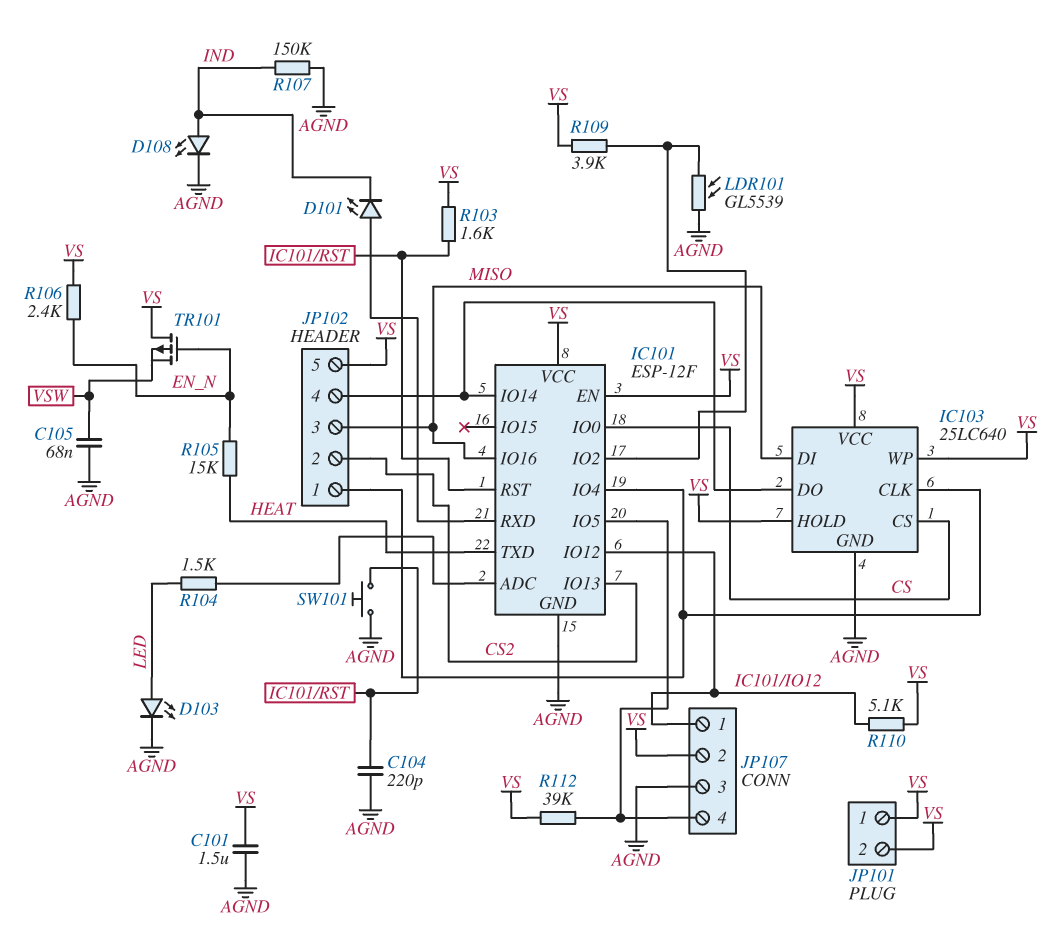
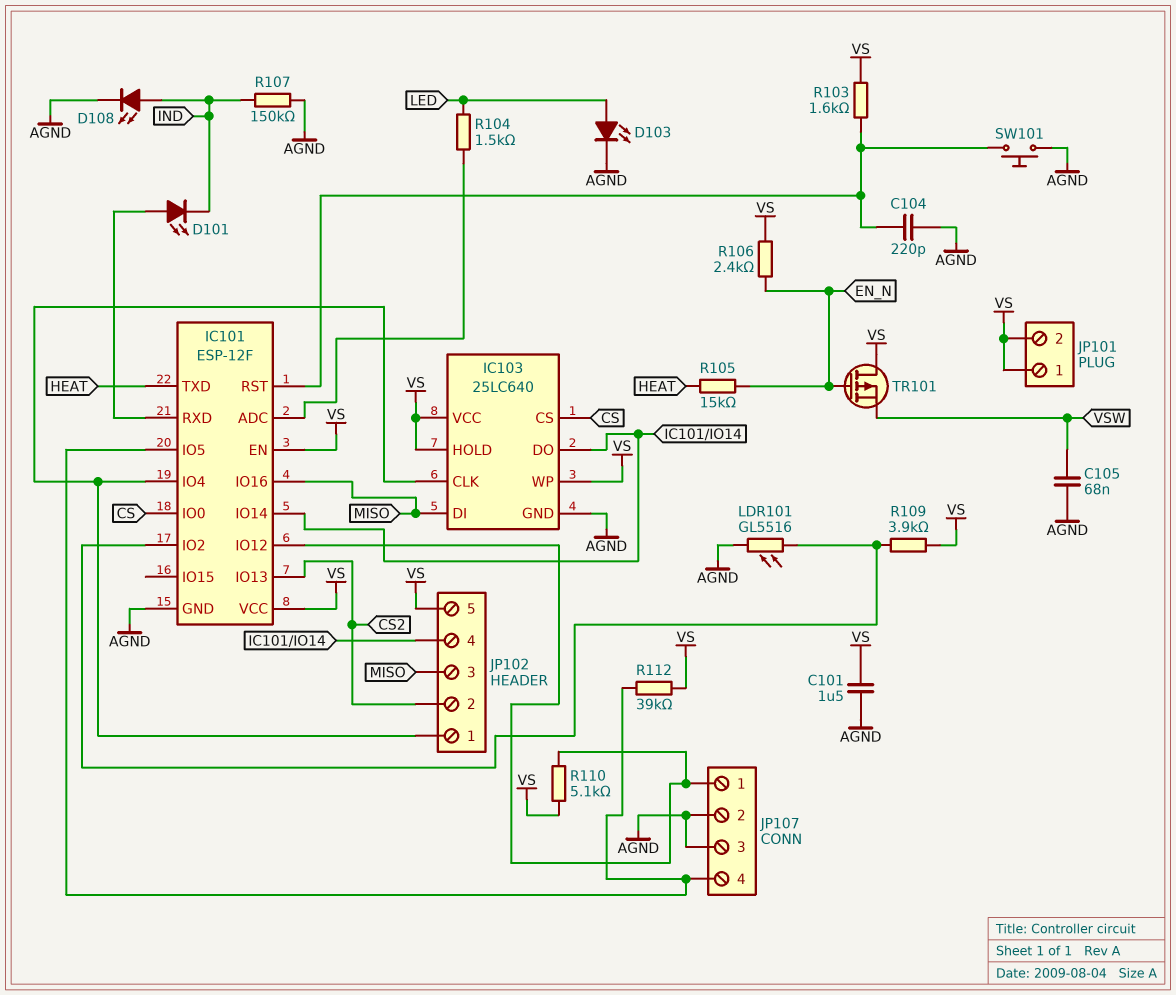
JP107 pin 2: VS -> AGND
LDR101: GL5539 (AGND, IC101/IO2) -> GL5516 (AGND, IC101/IO2)

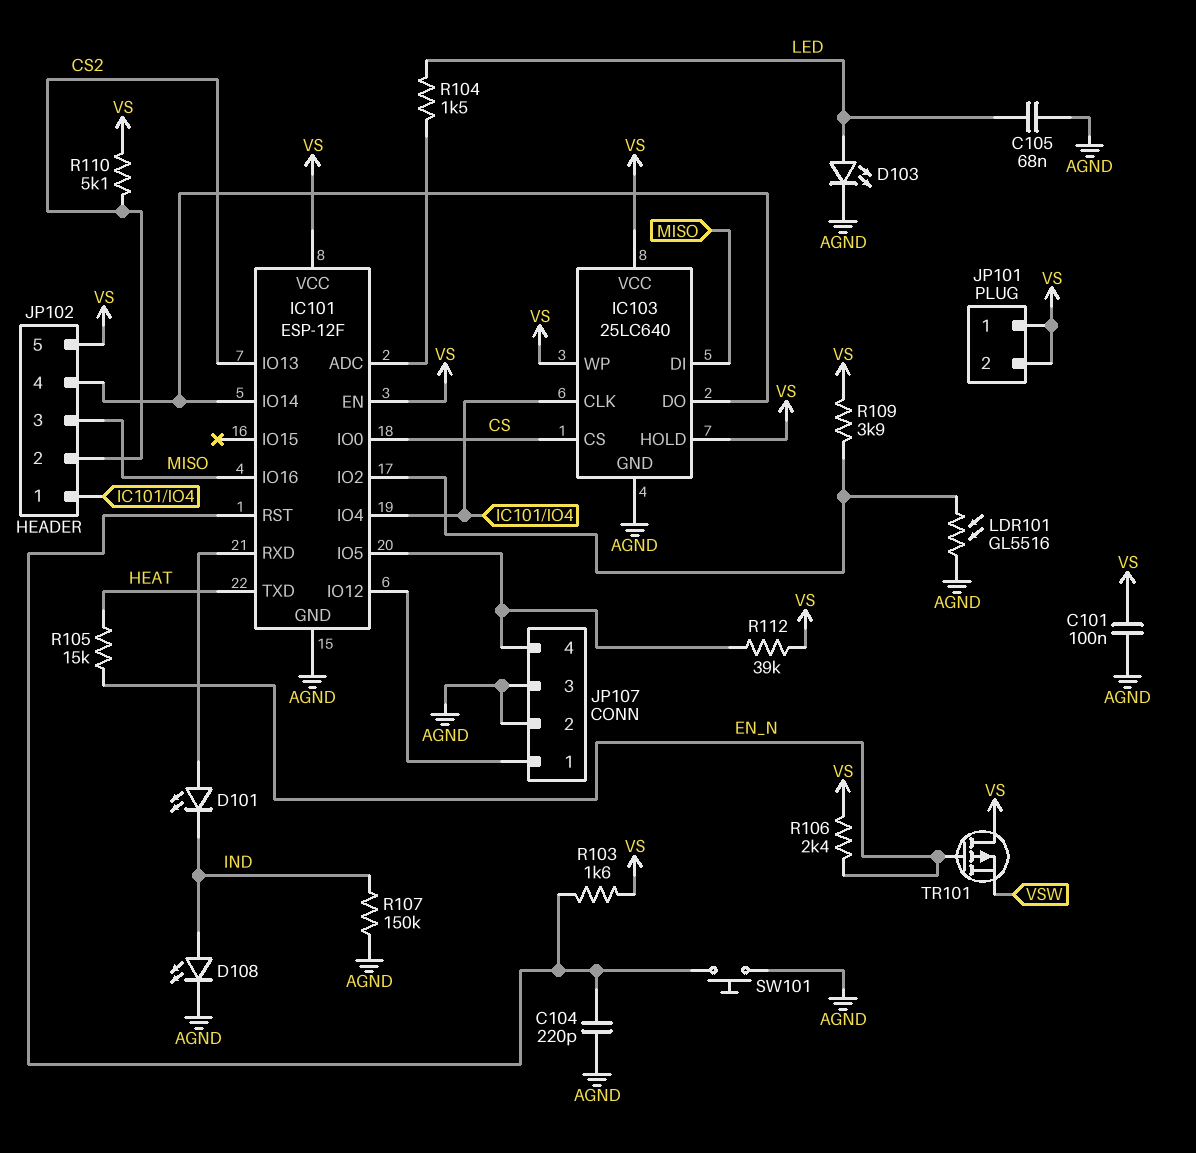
C101: 1.5uF (AGND, VS) -> 100nF (AGND, VS)
C105: 68nF (AGND, VSW) -> 68nF (AGND, LED)
R110: 5.1k (IC101/IO12, VS) -> 5.1k (CS2, VS)

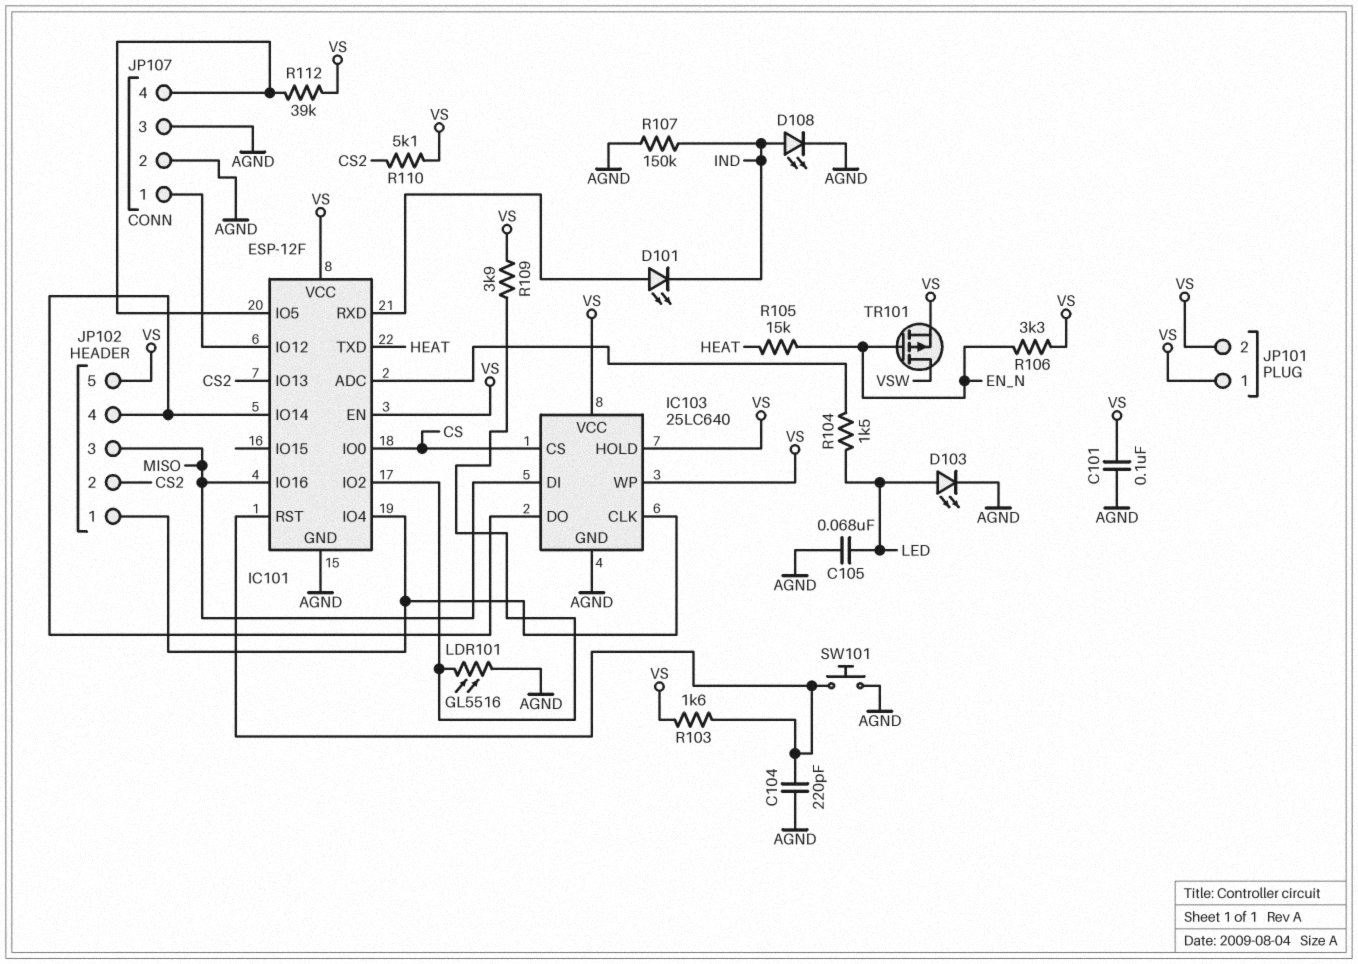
R106: 2.4k (EN_N, VS) -> 3.3k (EN_N, VS)
TR101: PMOS (G EN_N, D VS, S VSW) -> PMOS (G EN_N, D VSW, S VS)

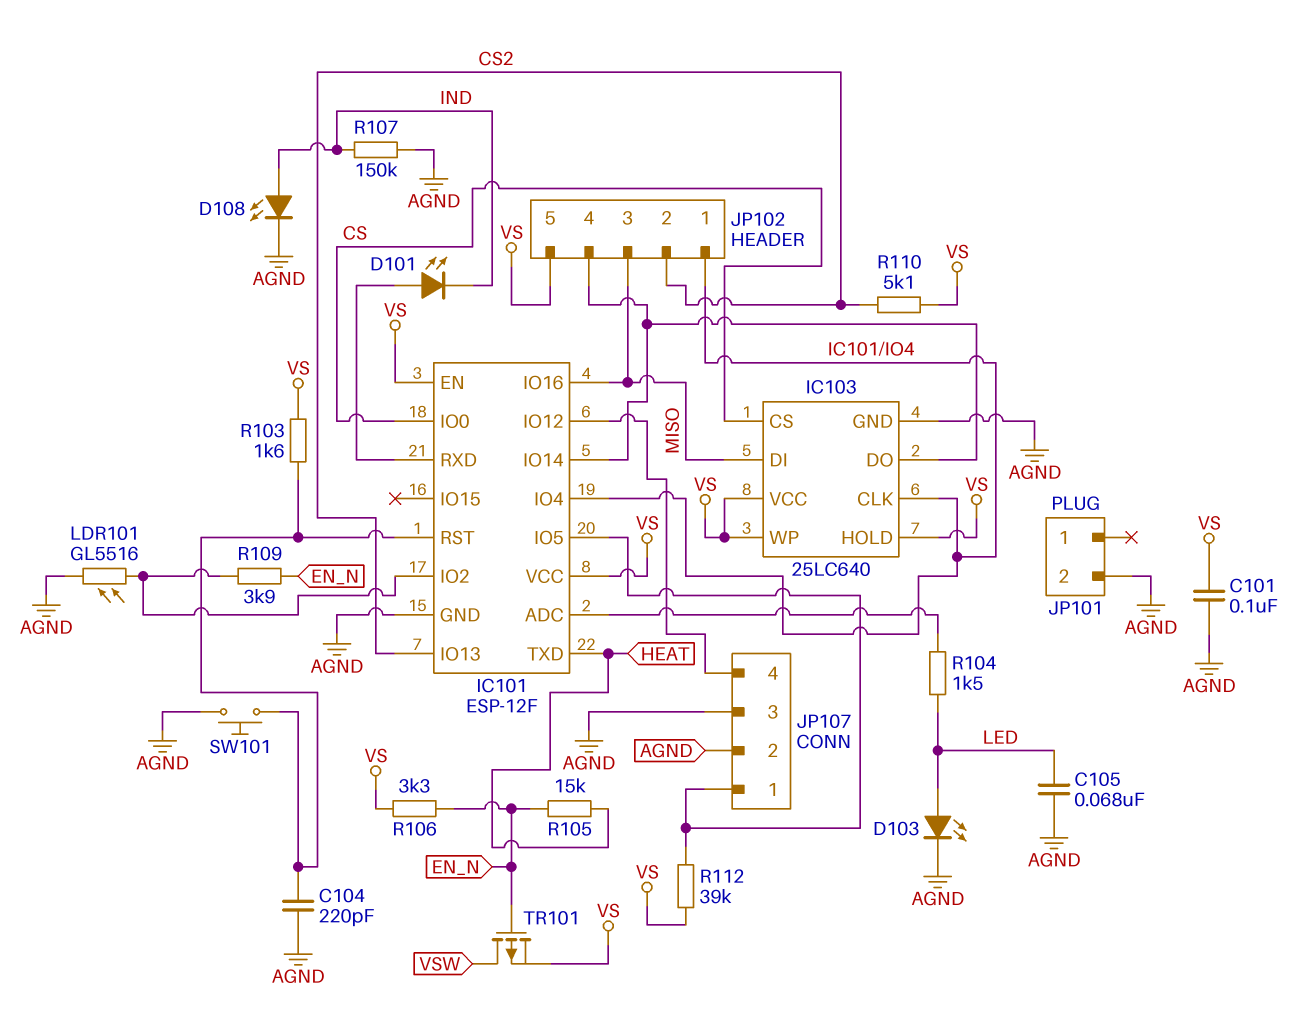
JP101 pin 1: VS -> none
JP101 pin 2: VS -> AGND
JP107 pin 1: IC101/IO12 -> IC101/IO5
JP107 pin 4: IC101/IO5 -> IC101/IO12
R109: 3.9k (IC101/IO2, VS) -> 3.9k (EN_N, IC101/IO2)

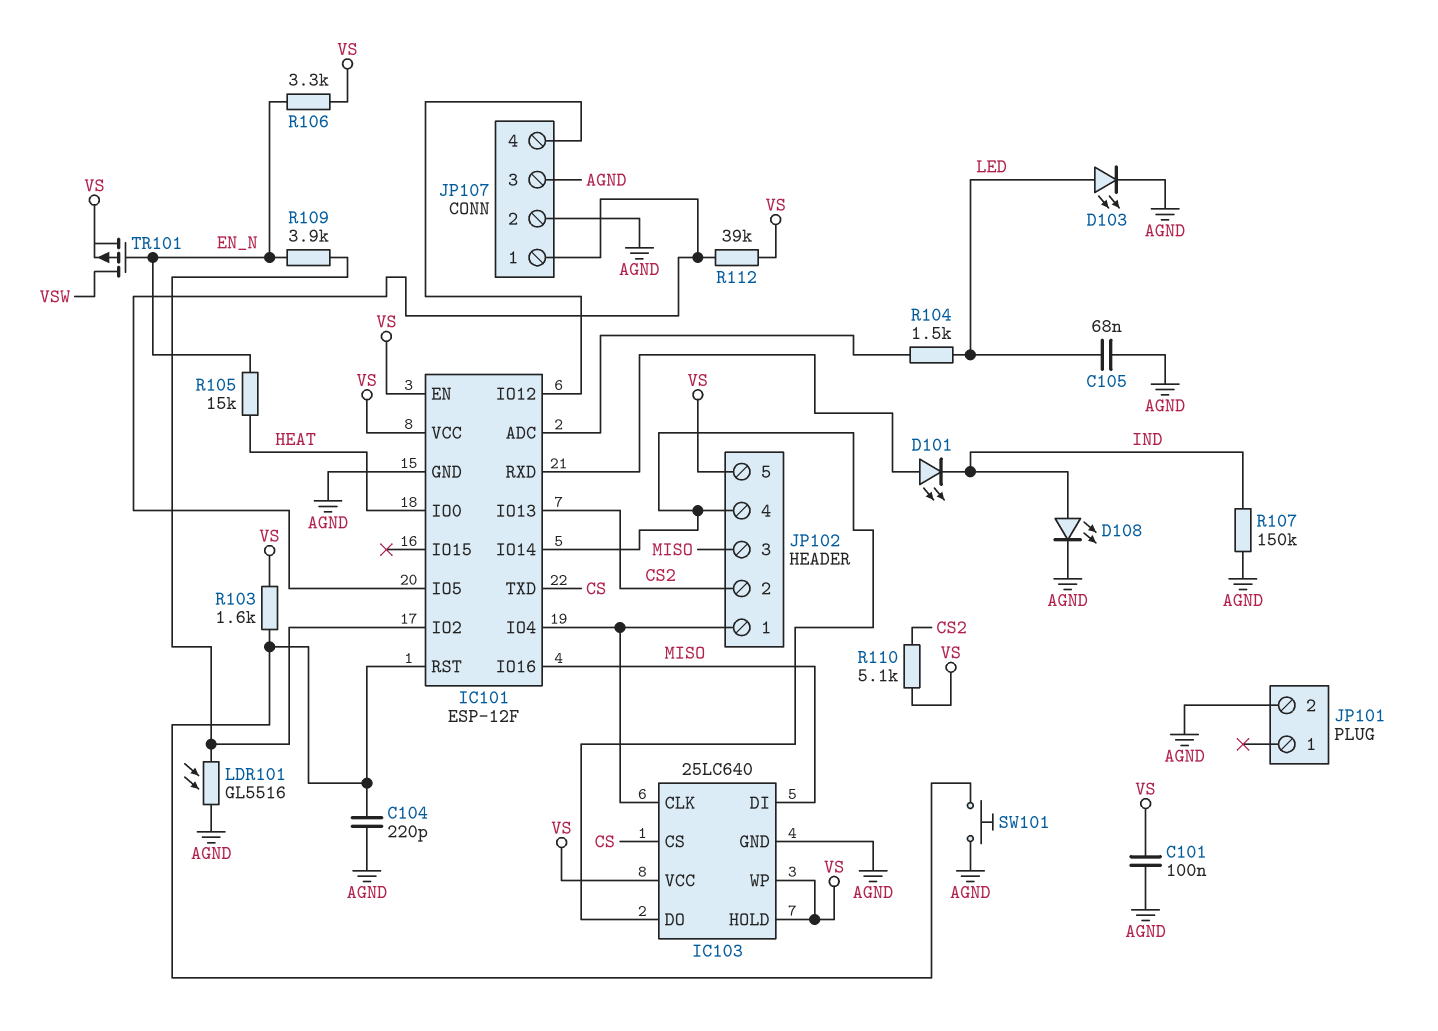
IC101 pin IO0: CS -> HEAT
IC101 pin TXD: HEAT -> CS

